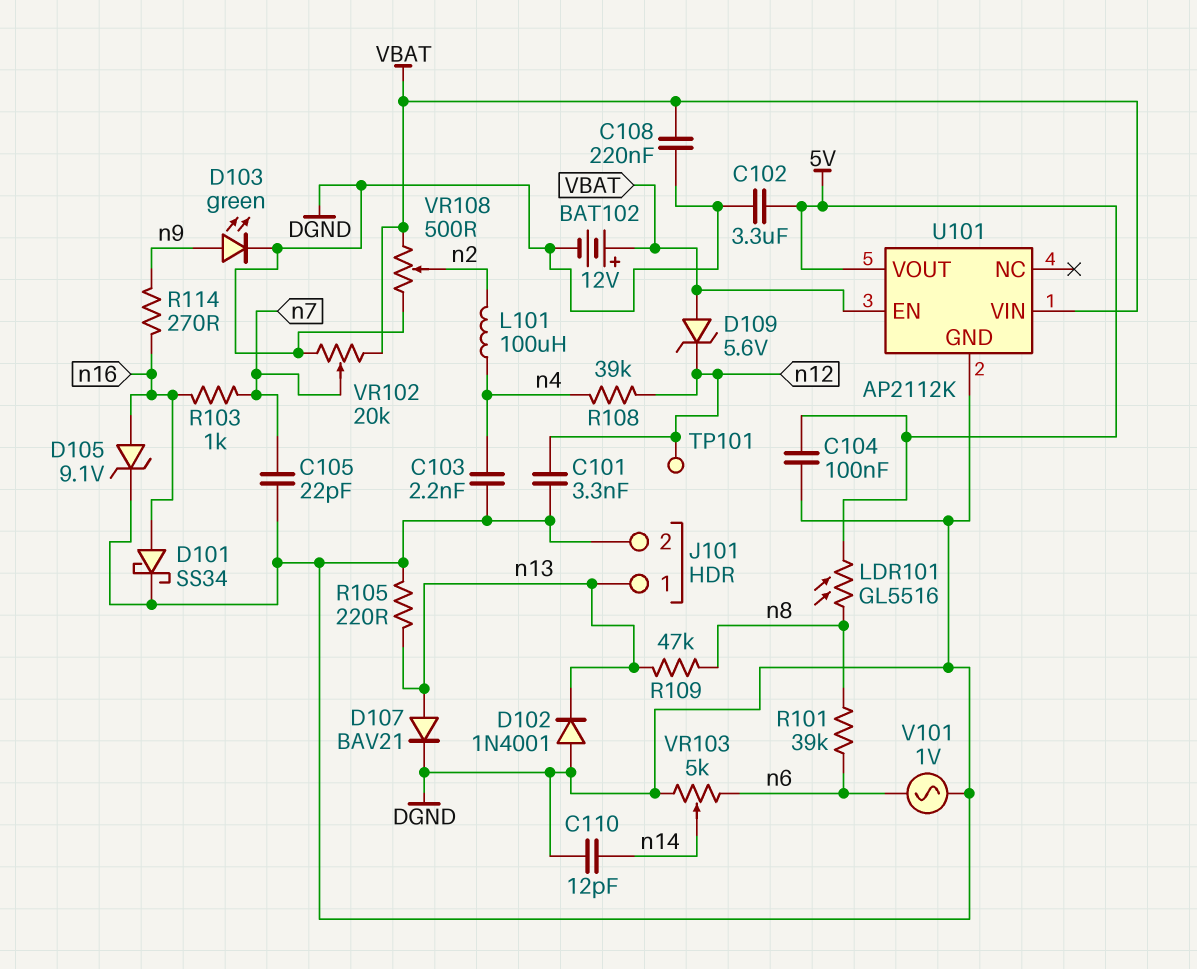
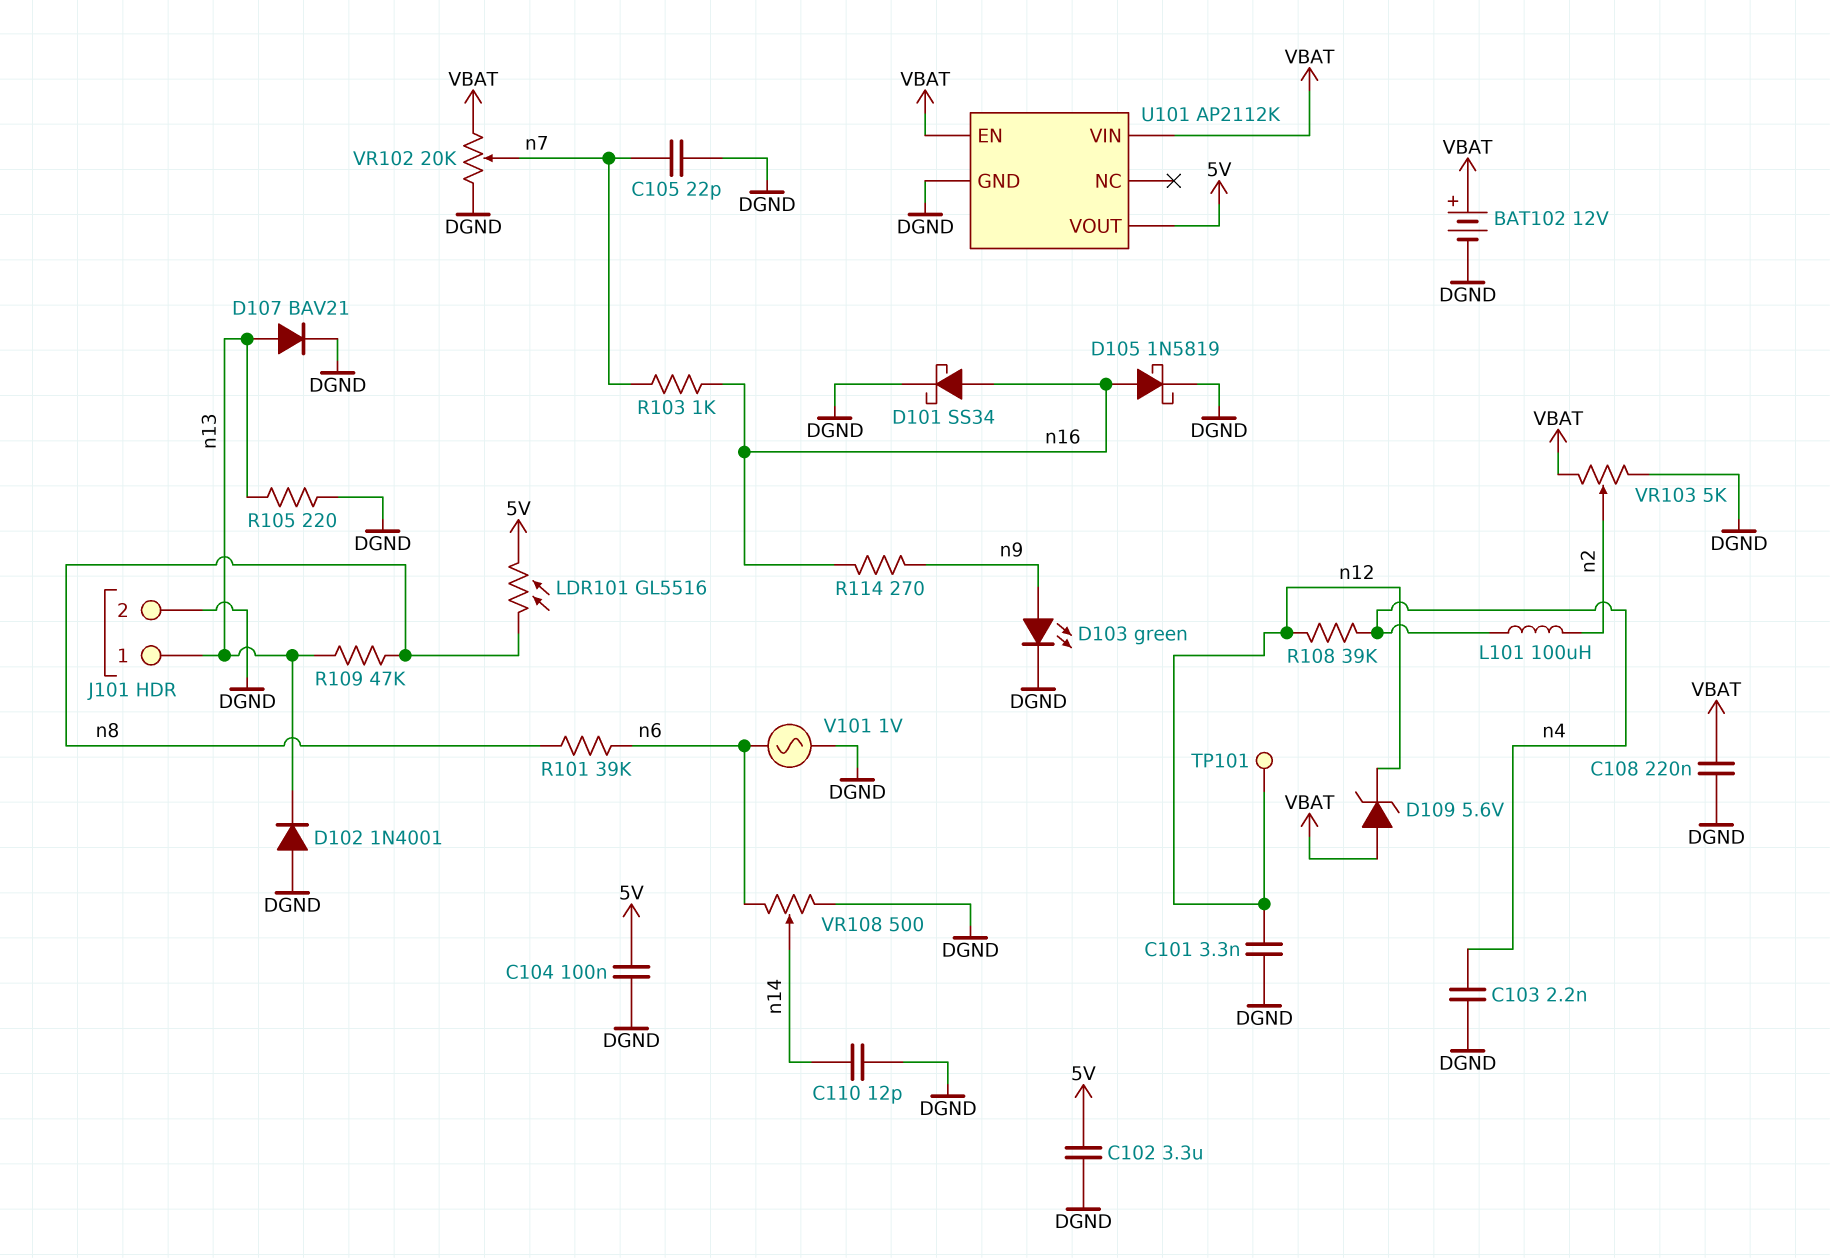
D105: zener 9.1V (A n16, K DGND) -> schottky 1N5819 (A n16, K DGND)
VR103: 5k (DGND, n6, wiper n14) -> 5k (DGND, VBAT, wiper n2)
VR108: 500 (DGND, VBAT, wiper n2) -> 500 (DGND, n6, wiper n14)

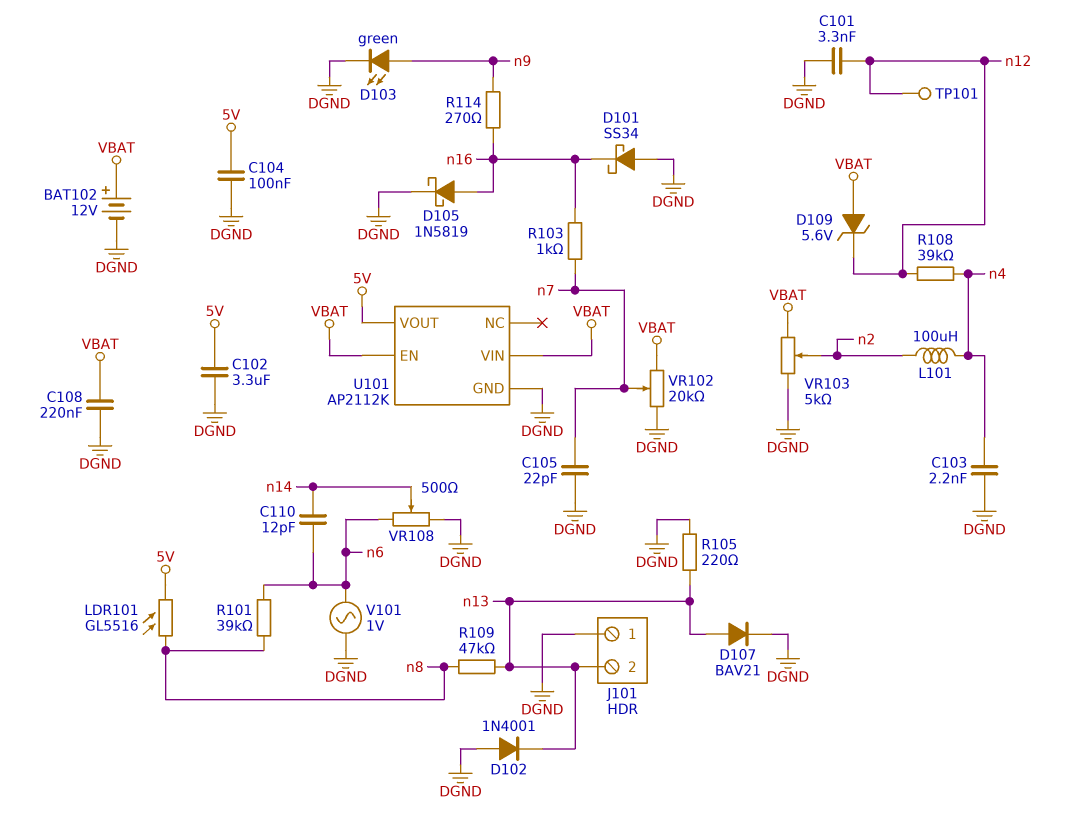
C110: 12pF (DGND, n14) -> 12pF (n6, n14)
D101: schottky SS34 (A n16, K DGND) -> schottky SS34 (A DGND, K n16)
J101 pin 1: n13 -> DGND
J101 pin 2: DGND -> n13

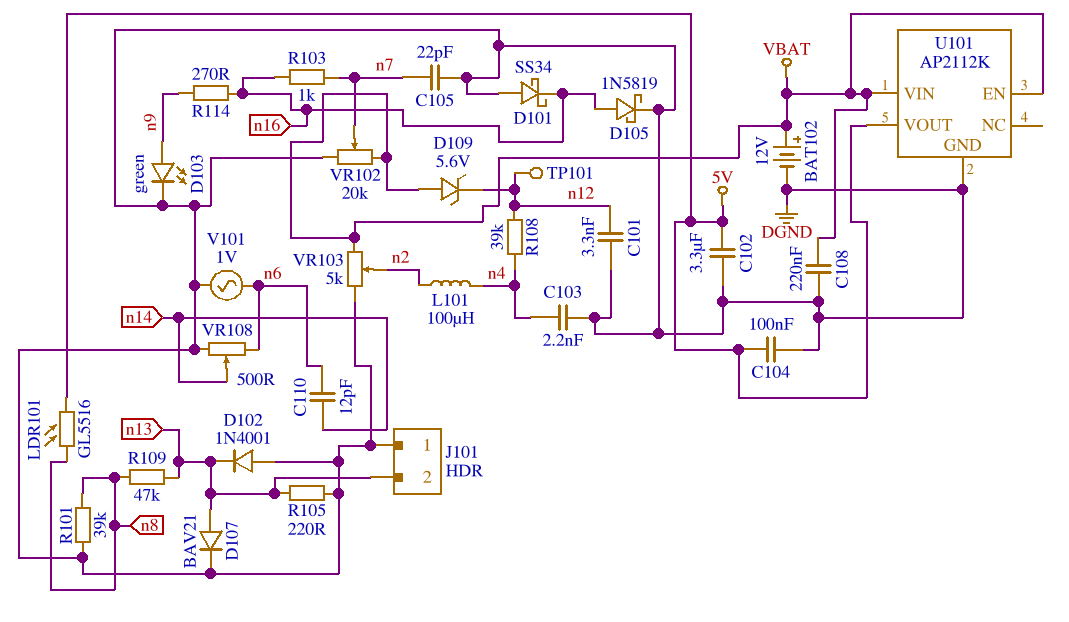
R101: 39k (n6, n8) -> 39k (DGND, n8)

